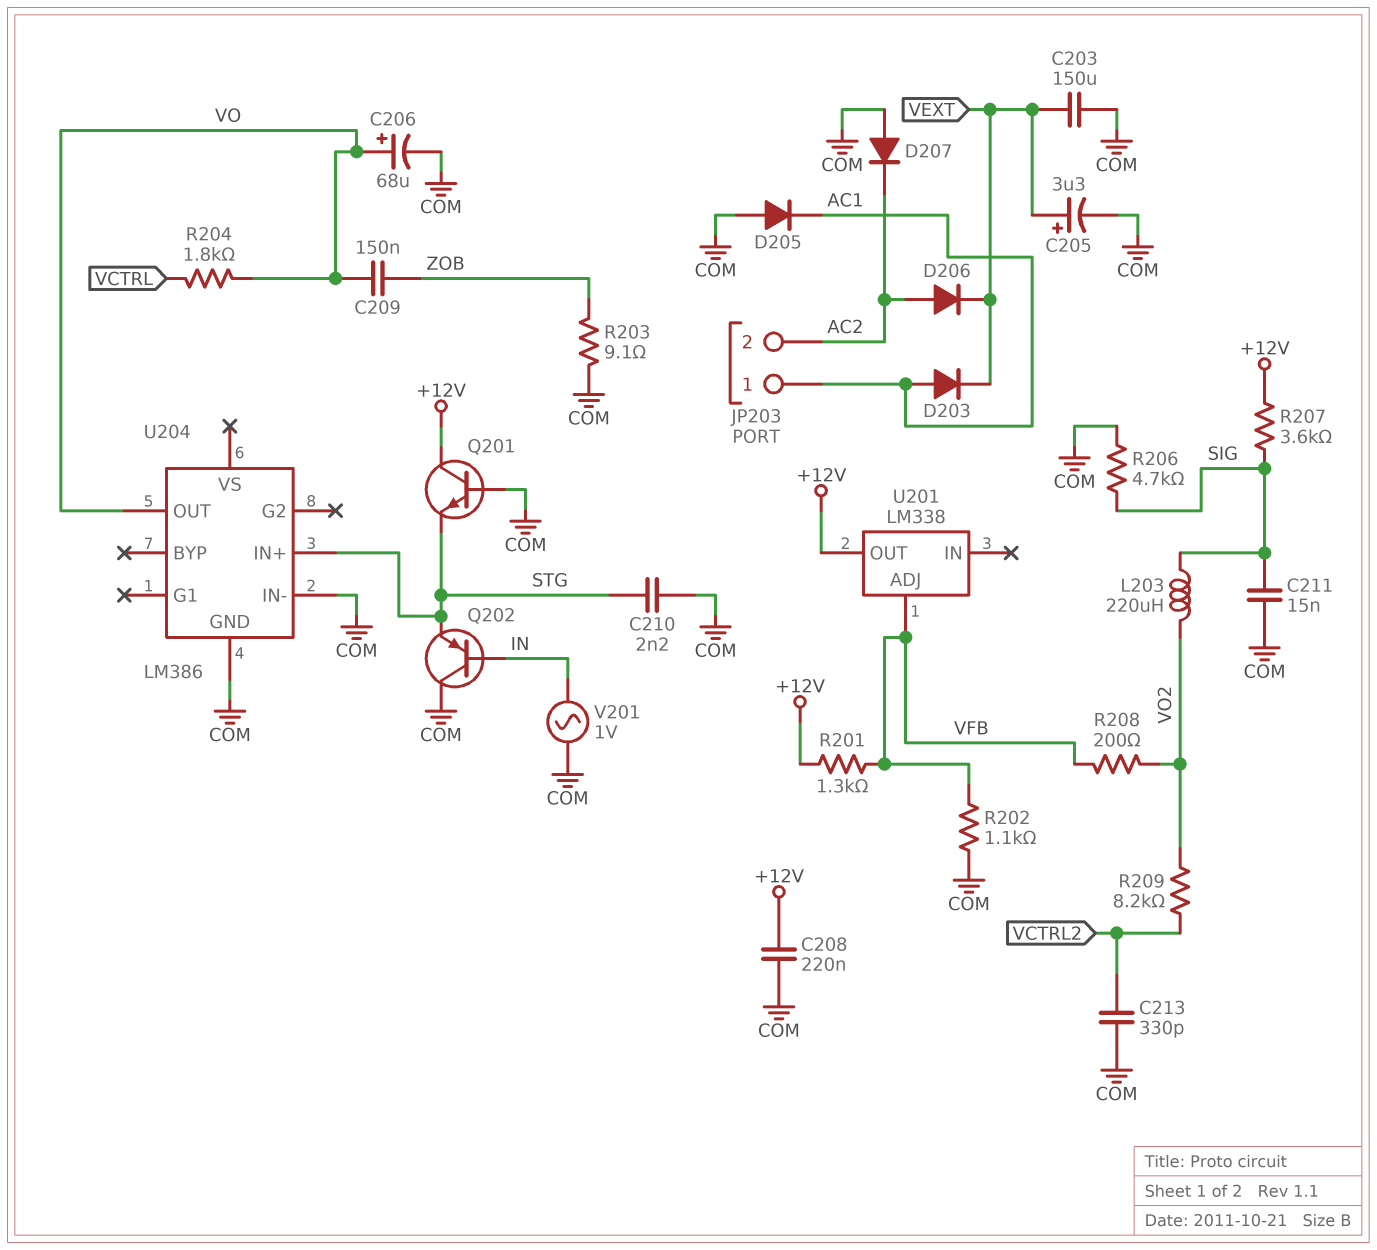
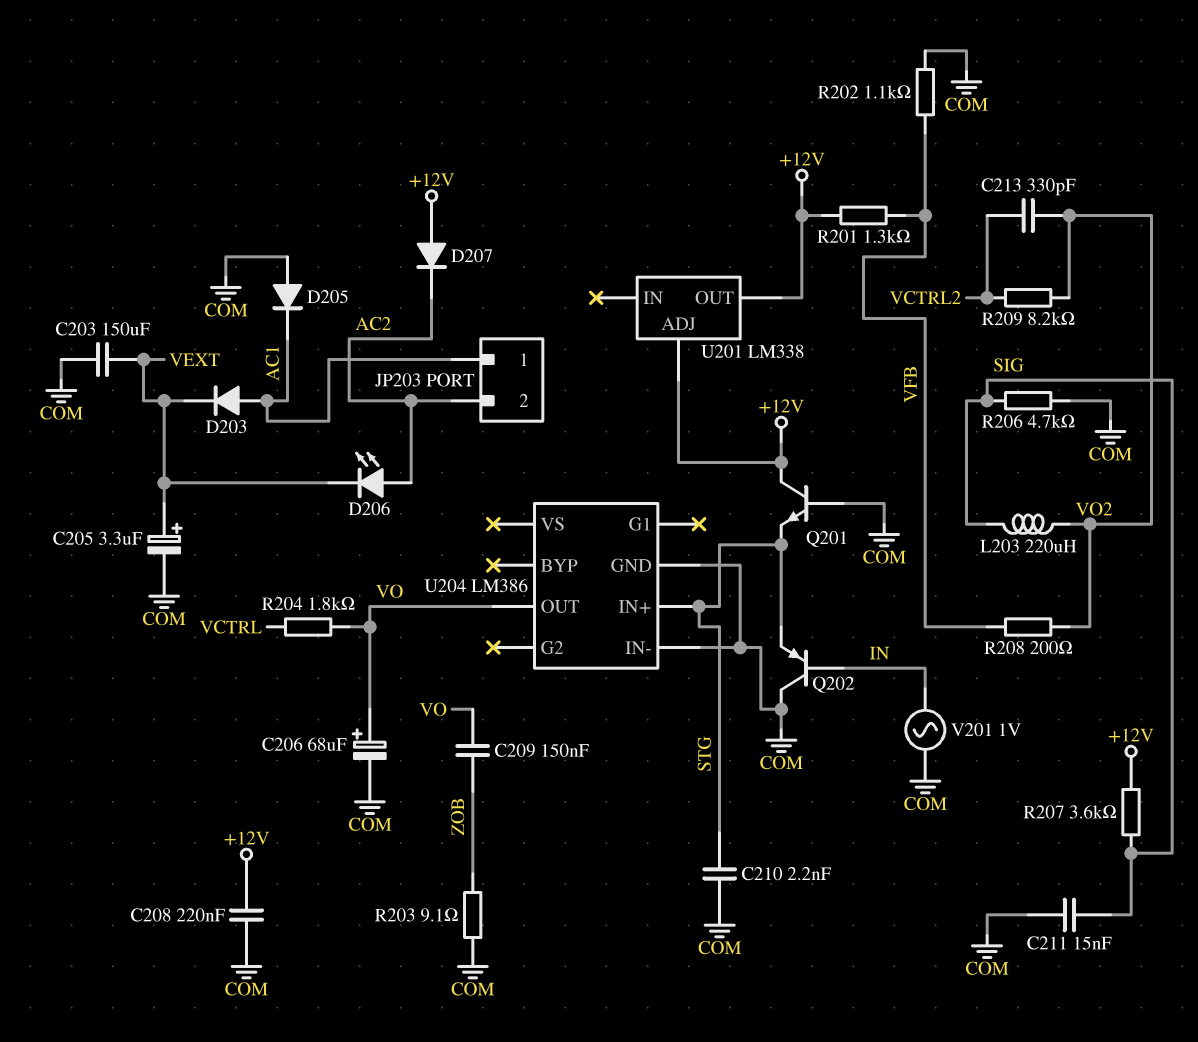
C213: 330pF (COM, VCTRL2) -> 330pF (VCTRL2, VO2)
D206: diode (A AC2, K VEXT) -> LED (A AC2, K VEXT)
D207: diode (A COM, K AC2) -> diode (A +12V, K AC2)
U201 pin ADJ: VFB -> +12V

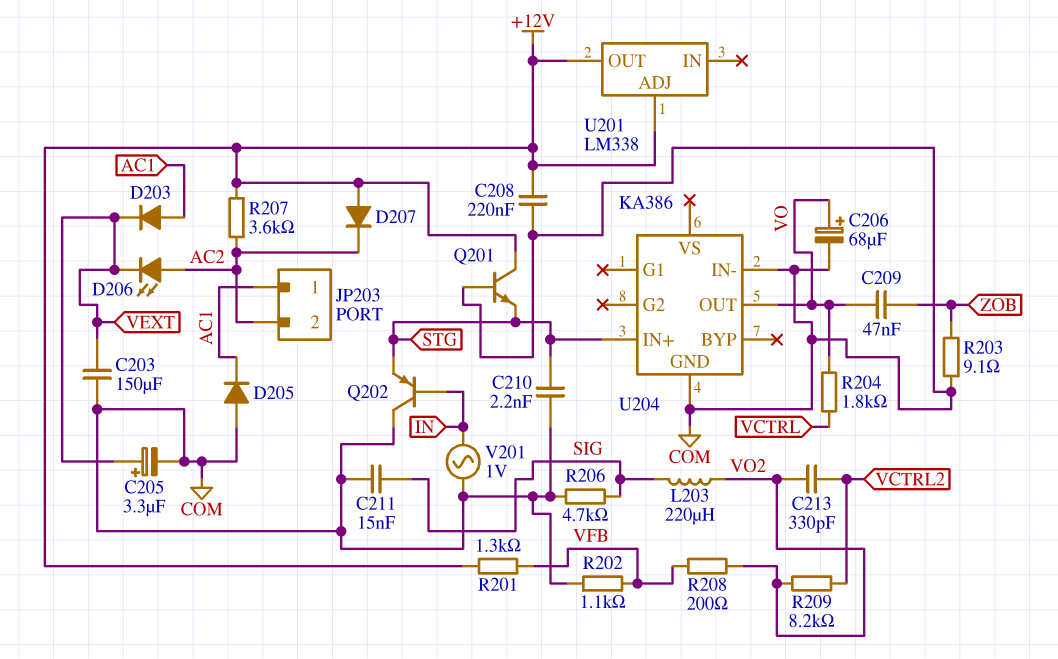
C209: 150nF (VO, ZOB) -> 47nF (VO, ZOB)
R207: 3.6k (+12V, SIG) -> 3.6k (+12V, AC2)
U204: LM386 -> KA386

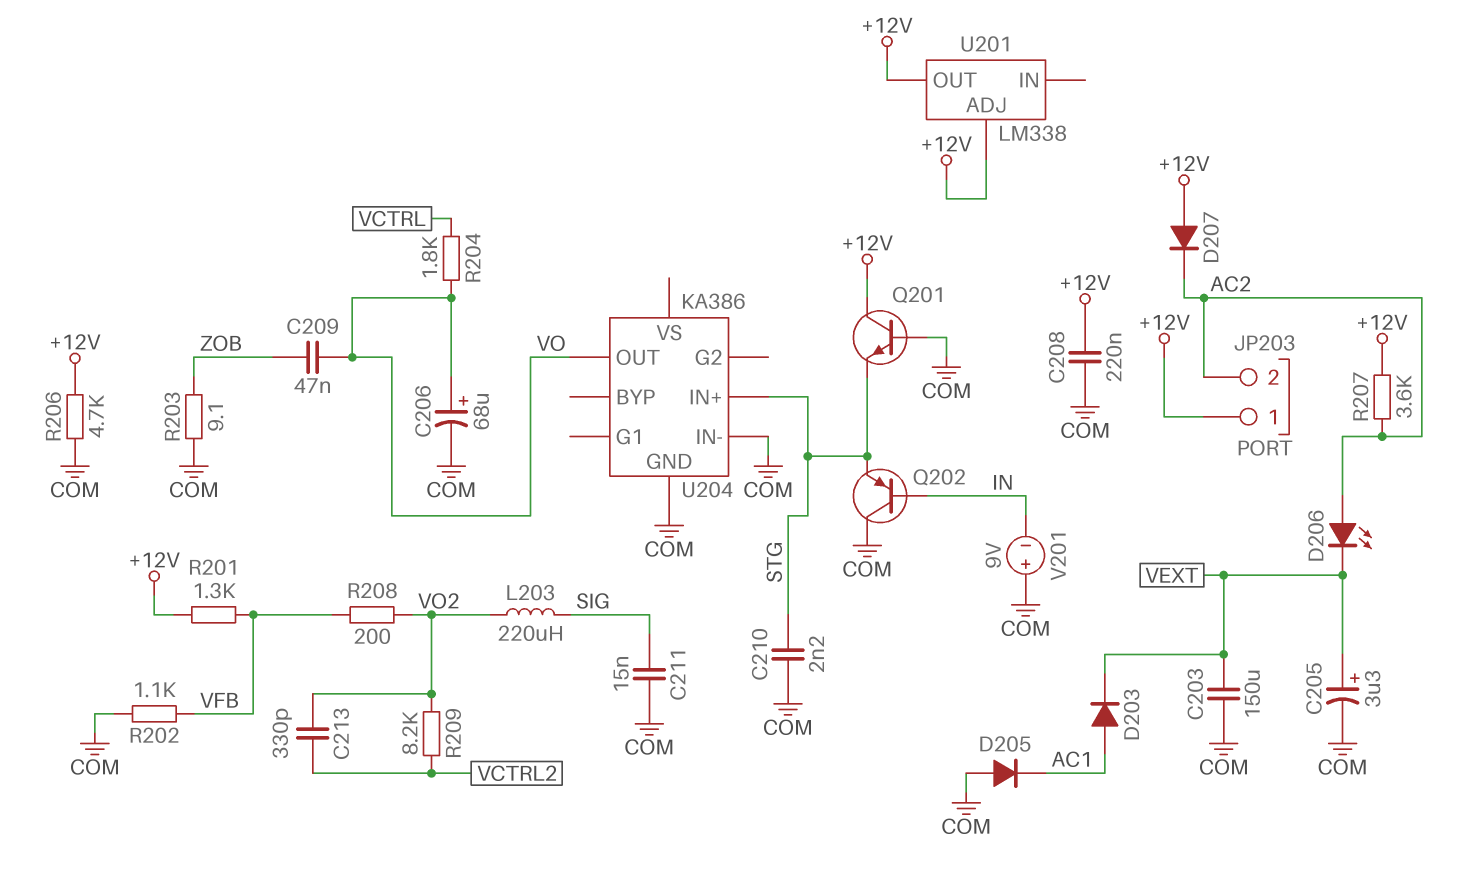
JP203 pin 1: AC1 -> +12V
R206: 4.7k (COM, SIG) -> 4.7k (+12V, COM)
V201: AC 1V (COM, IN) -> 9V (plus COM, minus IN)

